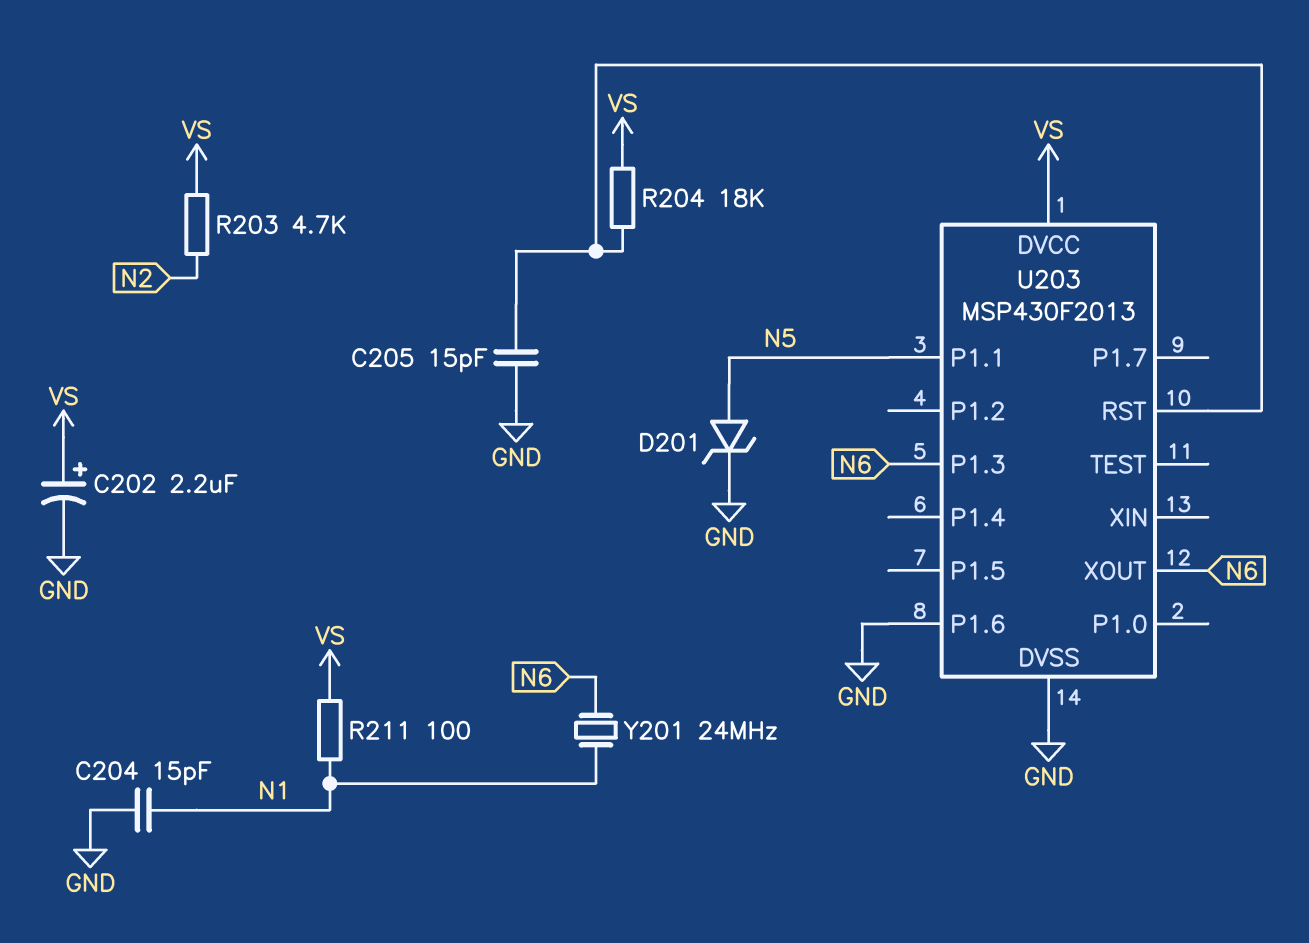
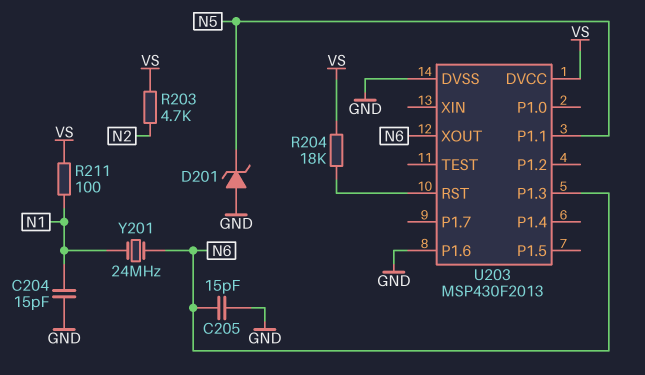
C202: 2.2uF (plus VS, minus GND) -> none
C205: 15pF (GND, U203/RST) -> 15pF (GND, N6)
D201: zener (A N5, K GND) -> zener (A GND, K N5)

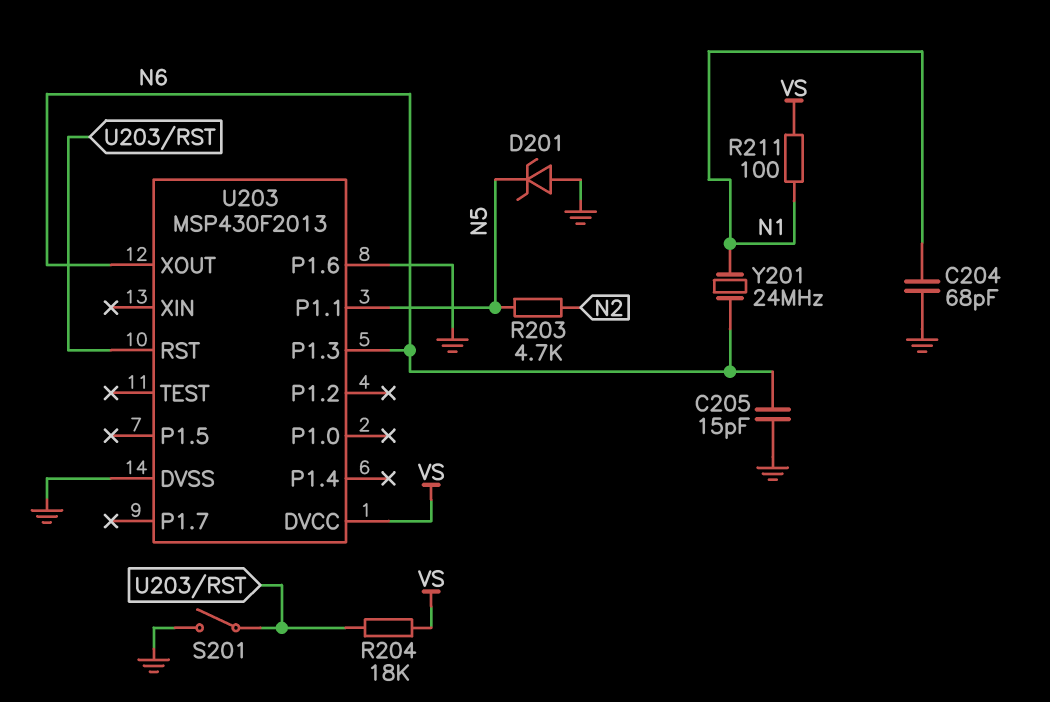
C204: 15pF (GND, N1) -> 68pF (GND, N1)
R203: 4.7k (N2, VS) -> 4.7k (N2, N5)
S201: none -> switch (GND, U203/RST)

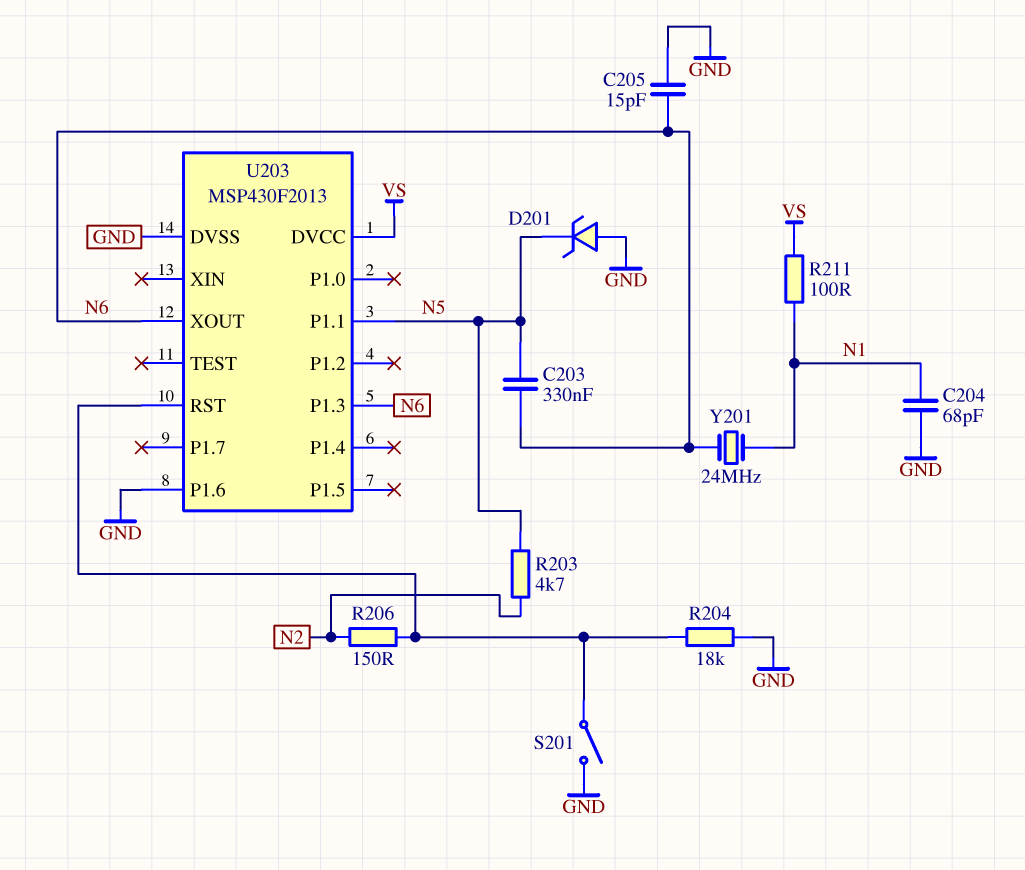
C203: none -> 330nF (N5, N6)
R204: 18k (U203/RST, VS) -> 18k (GND, U203/RST)
R206: none -> 150 (N2, U203/RST)

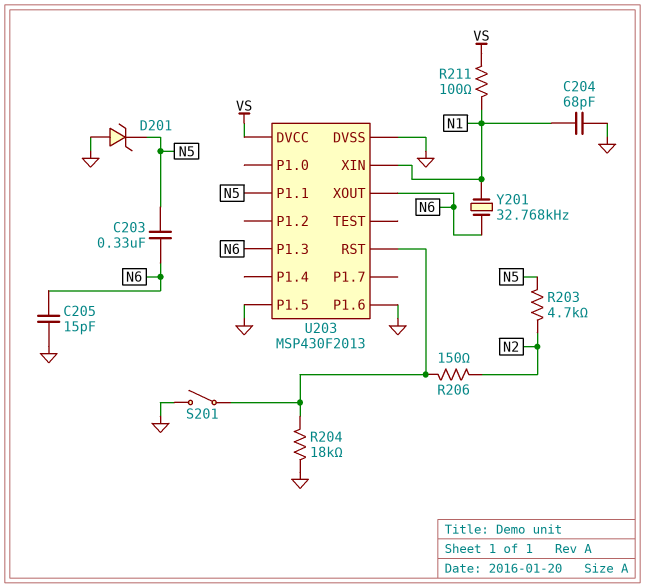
U203 pin P1.5: none -> GND
U203 pin XIN: none -> N1
Y201: 24MHz (N1, N6) -> 32.768kHz (N1, N6)

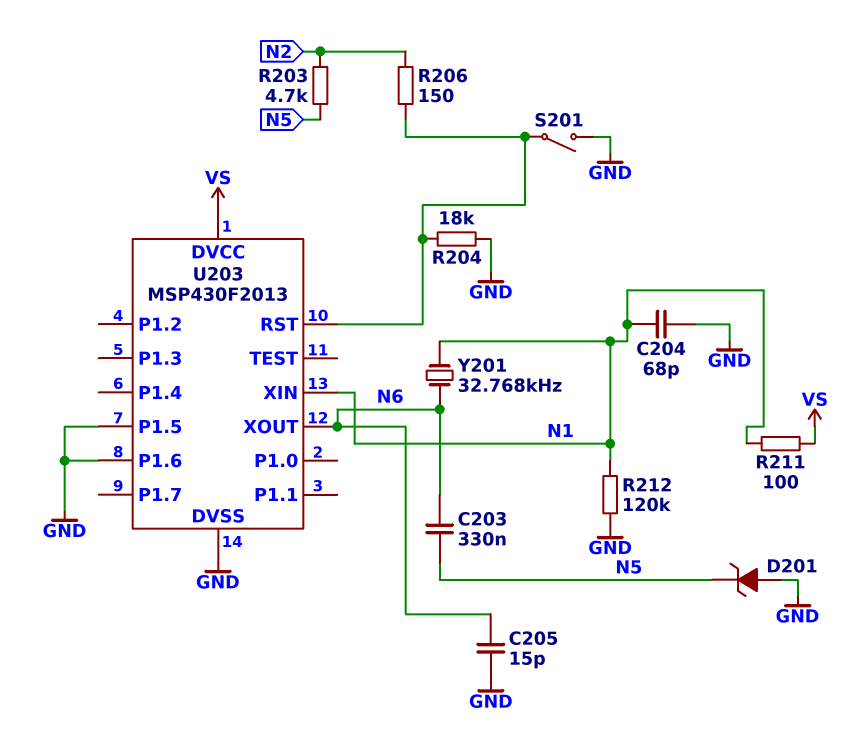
R212: none -> 120k (GND, N1)
U203 pin P1.1: N5 -> none
U203 pin P1.3: N6 -> none

